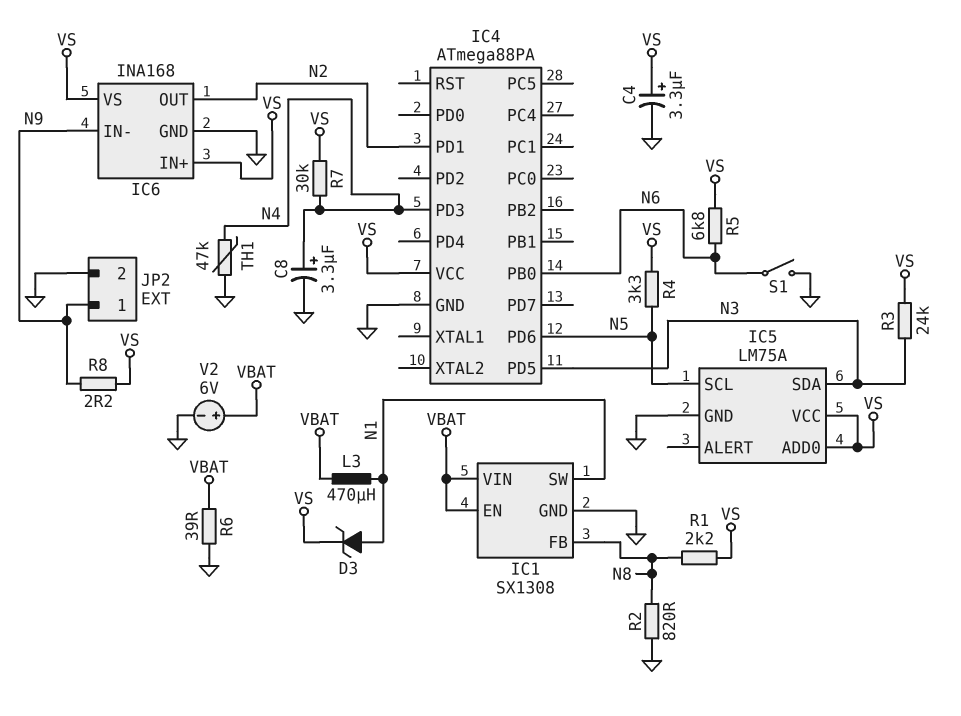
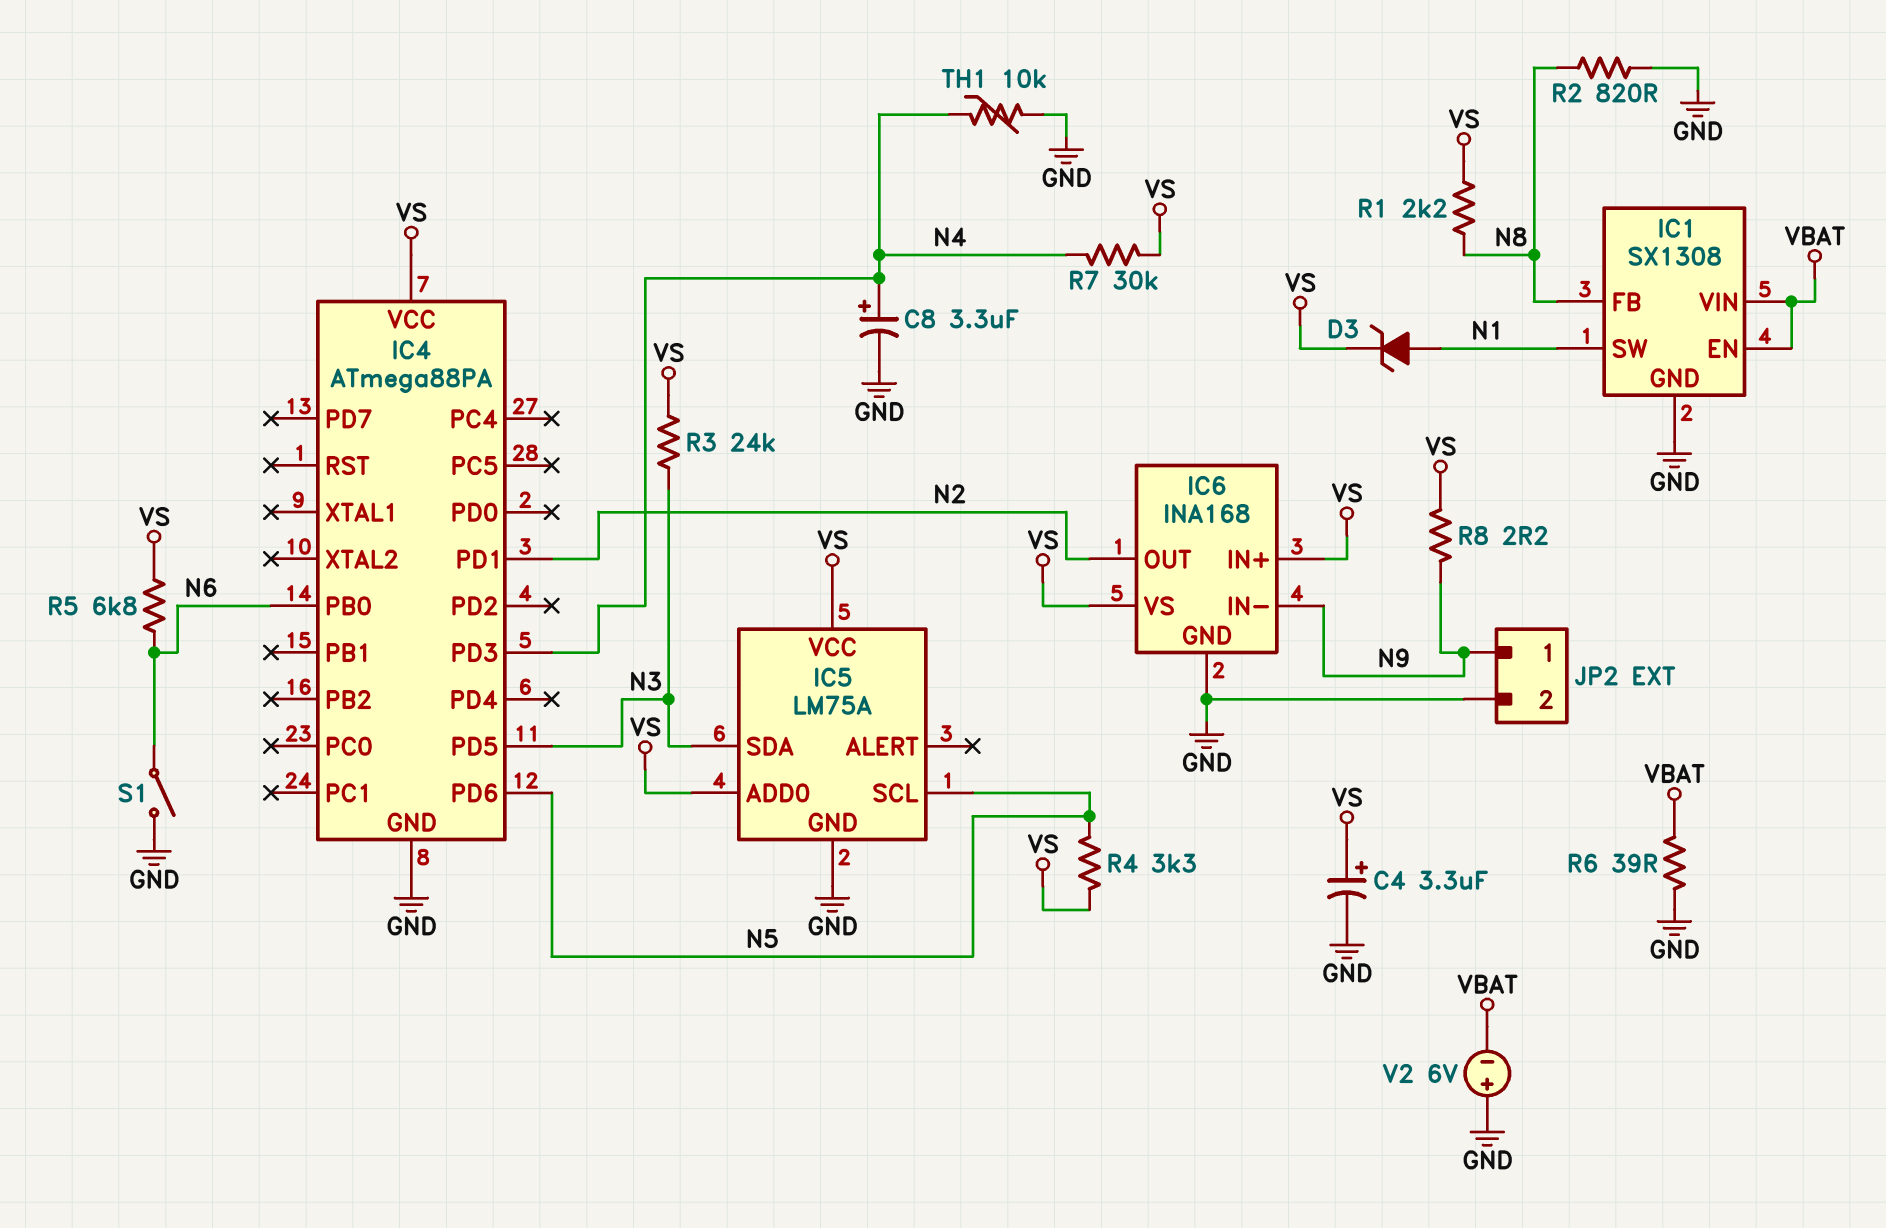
L3: 470uH (N1, VBAT) -> none
TH1: 47k (GND, N4) -> 10k (GND, N4)
V2: 6V (plus VBAT, minus GND) -> 6V (plus GND, minus VBAT)

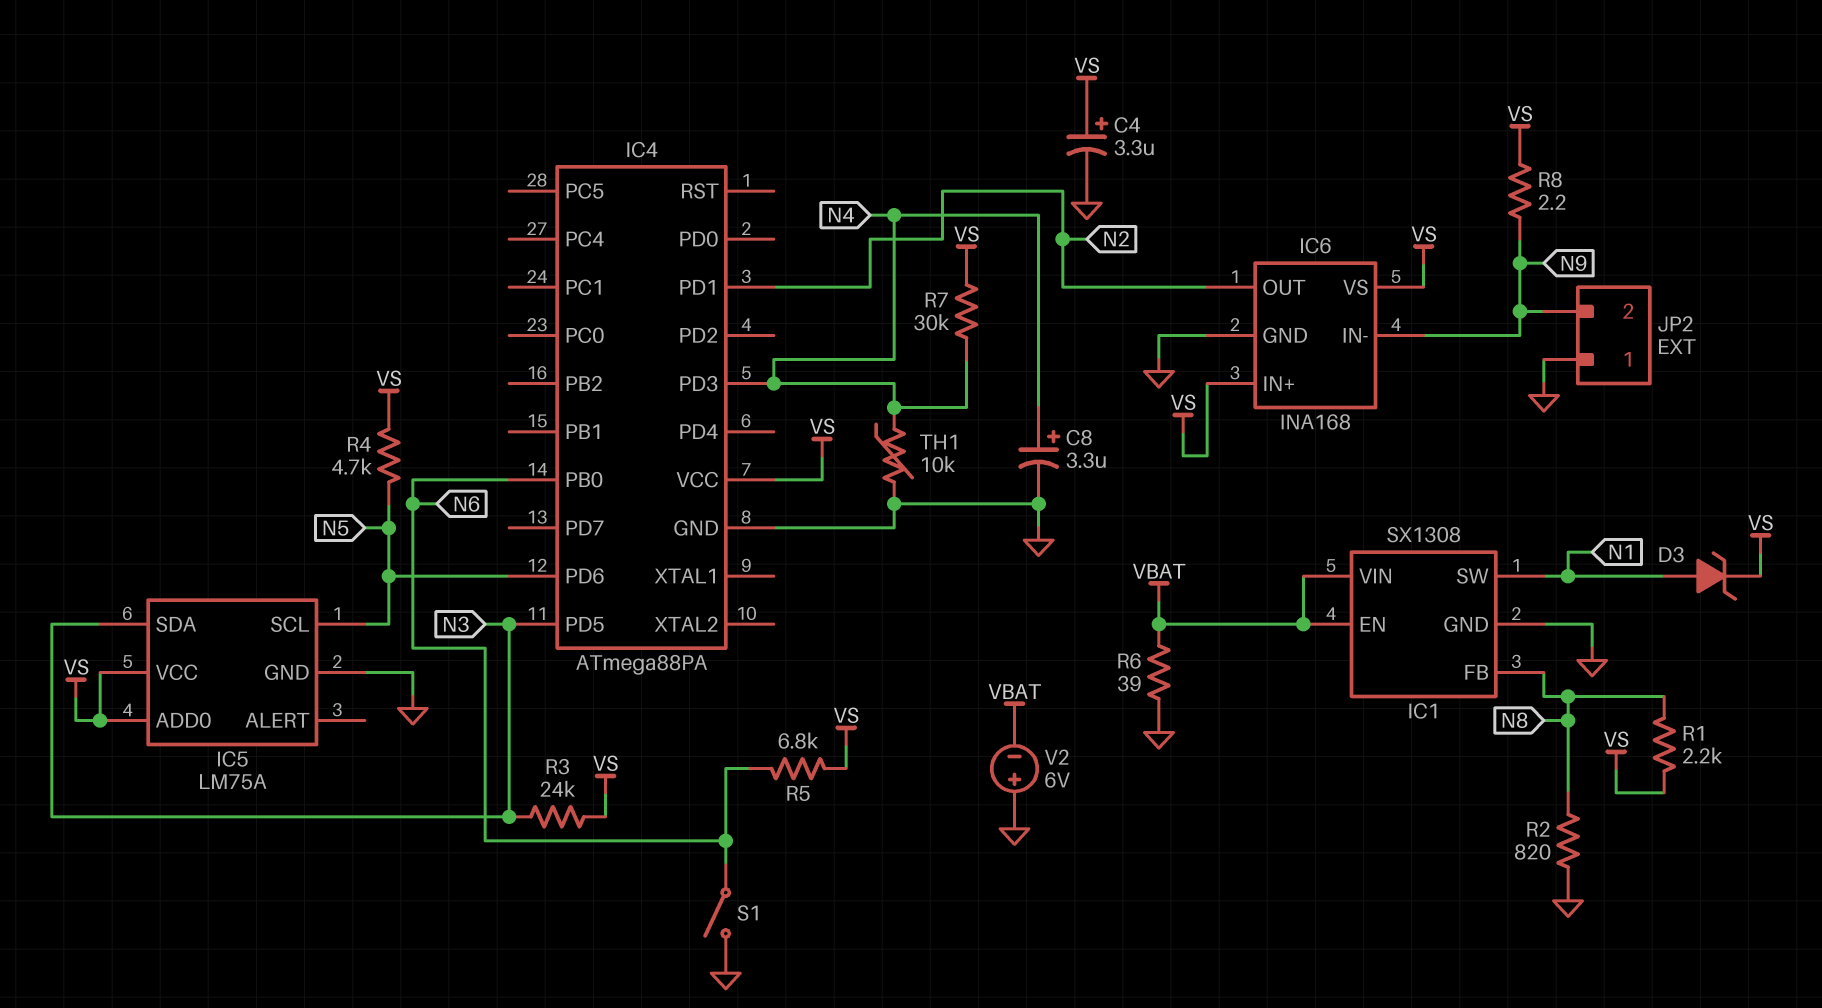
JP2 pin 1: N9 -> GND
JP2 pin 2: GND -> N9
R4: 3.3k (N5, VS) -> 4.7k (N5, VS)

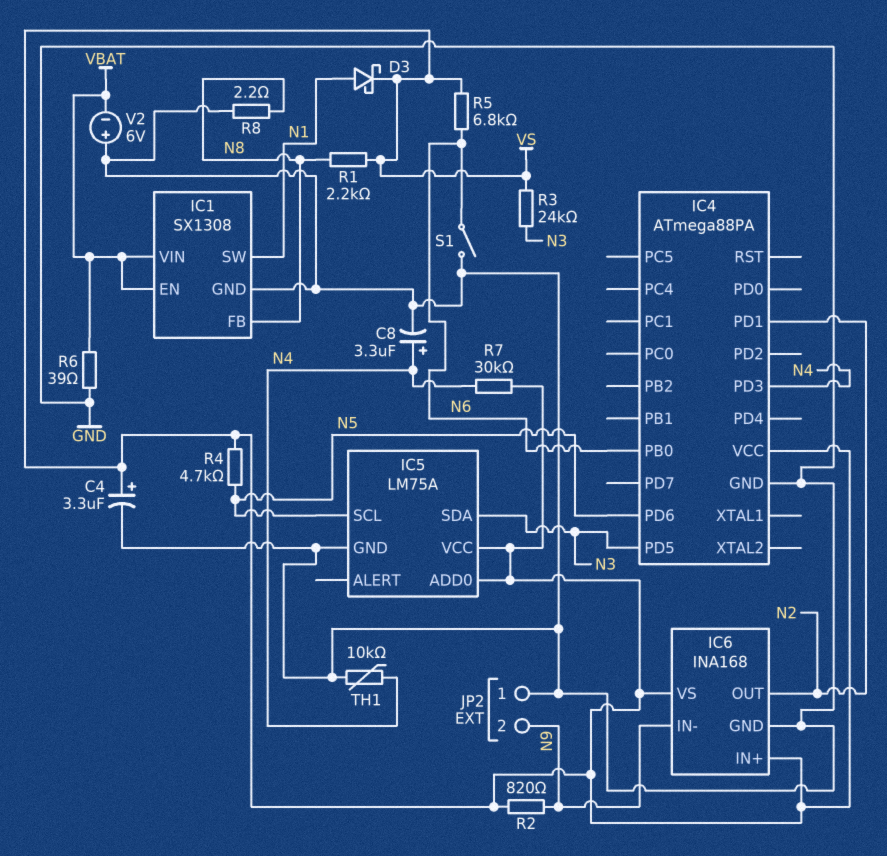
D3: zener (A N1, K VS) -> schottky (A N1, K VS)
R2: 820 (GND, N8) -> 820 (N9, VS)
R8: 2.2 (N9, VS) -> 2.2 (GND, N8)

